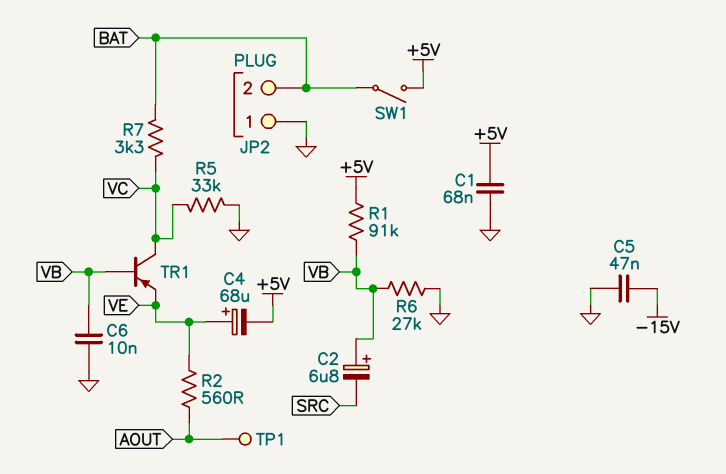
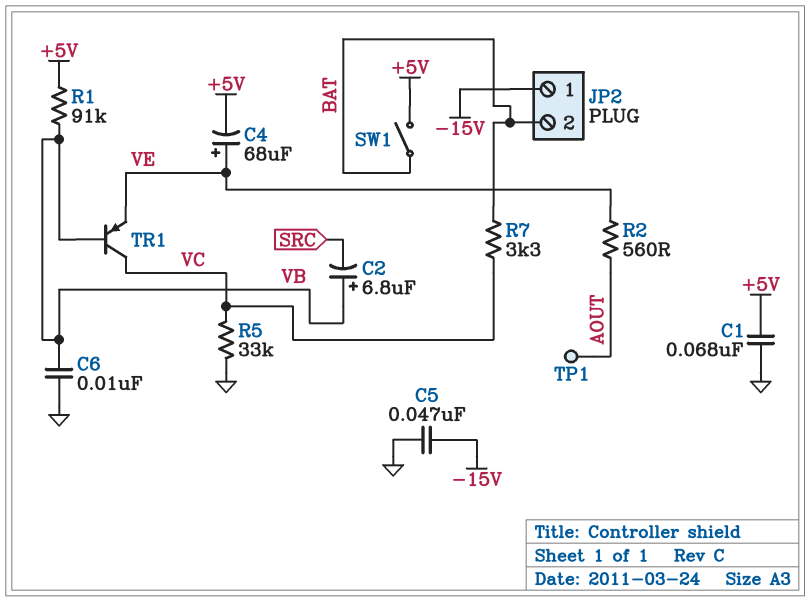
JP2 pin 1: GND -> -15V
R6: 27k (GND, VB) -> none

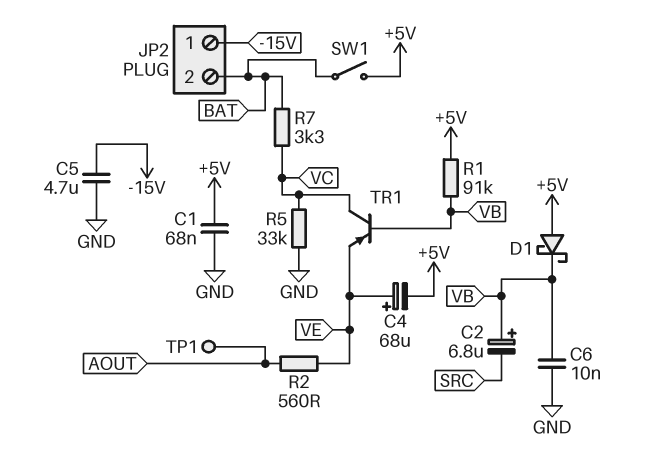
C5: 47nF (-15V, GND) -> 4.7uF (-15V, GND)
D1: none -> schottky (A +5V, K VB)

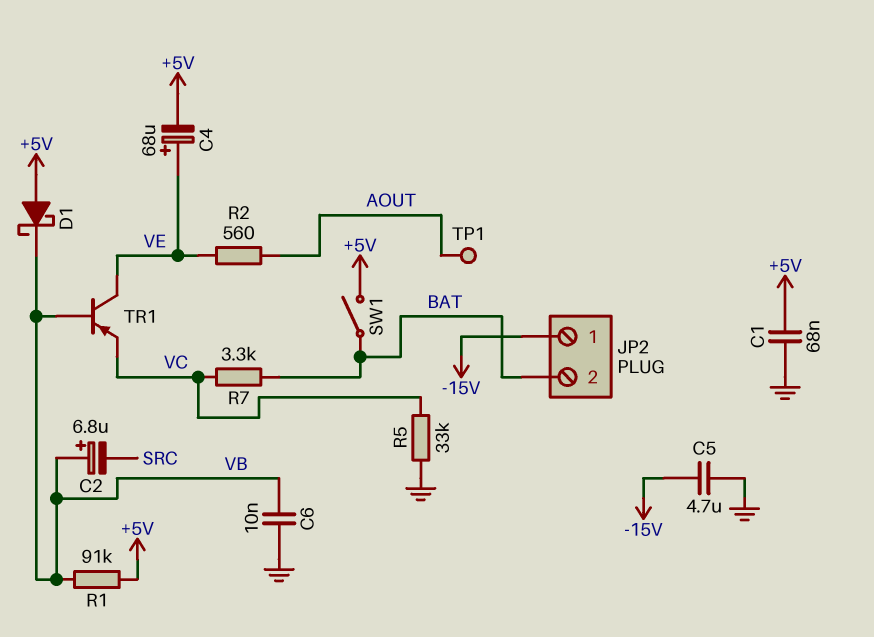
TR1: PNP (B VB, C VC, E VE) -> PNP (B VB, C VE, E VC)

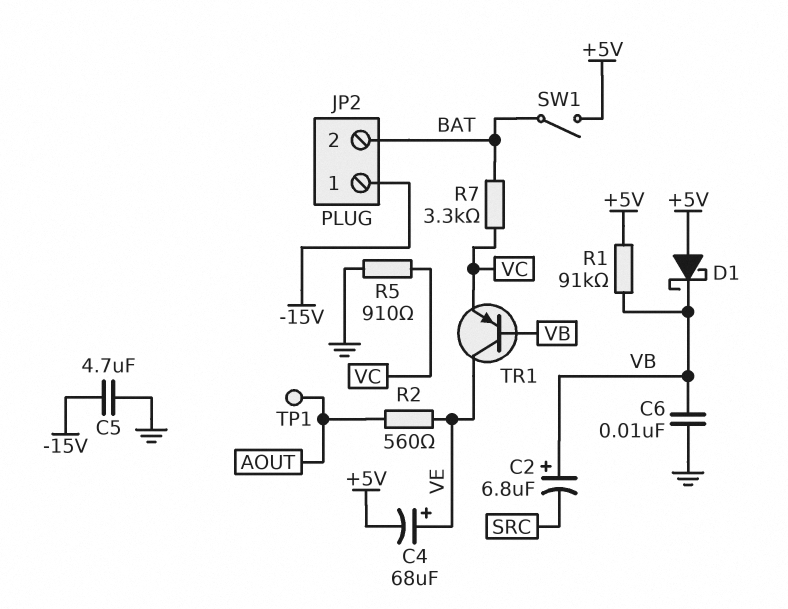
C1: 68nF (+5V, GND) -> none
R5: 33k (GND, VC) -> 910 (GND, VC)

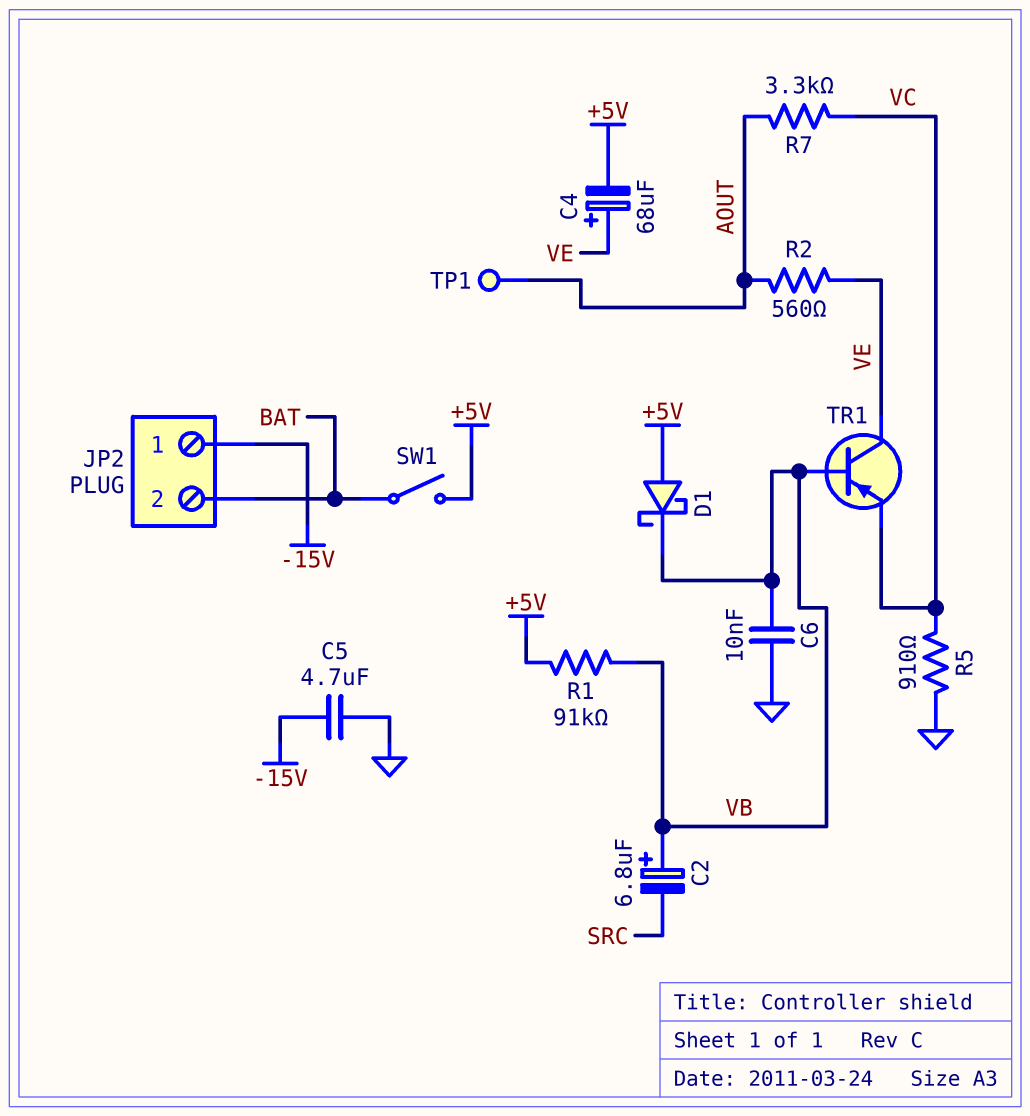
R7: 3.3k (BAT, VC) -> 3.3k (AOUT, VC)

